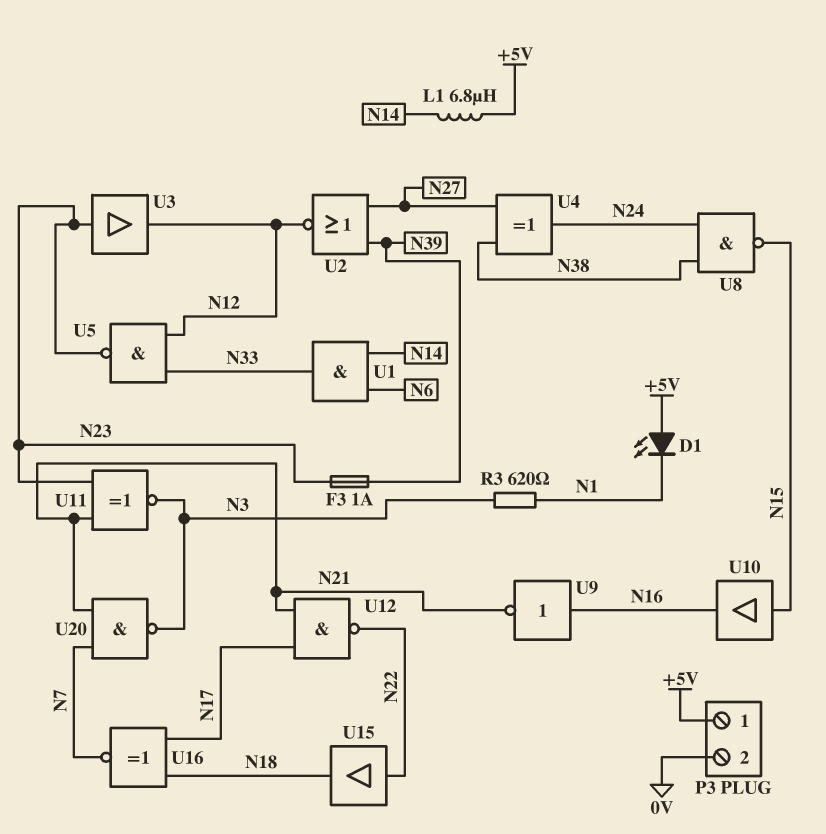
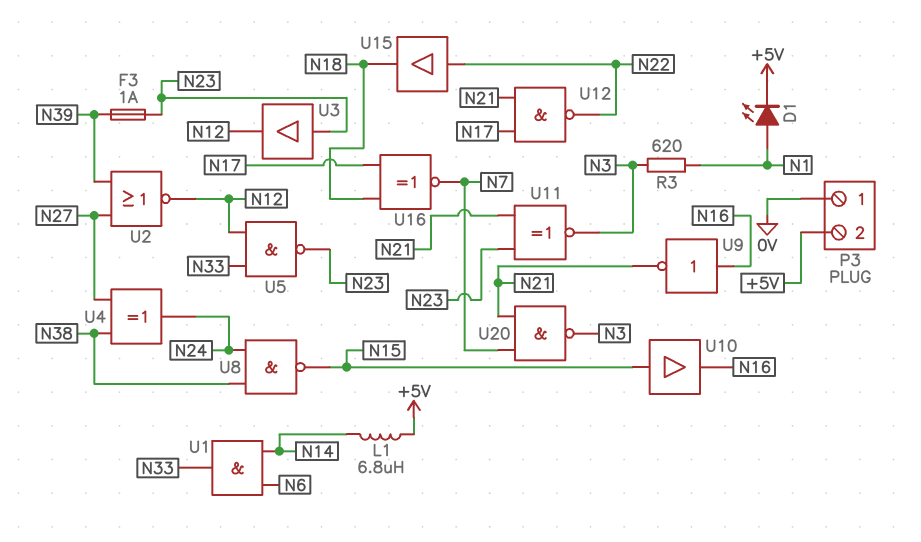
D1: LED (A +5V, K N1) -> LED (A N1, K +5V)
P3 pin 1: +5V -> 0V
P3 pin 2: 0V -> +5V

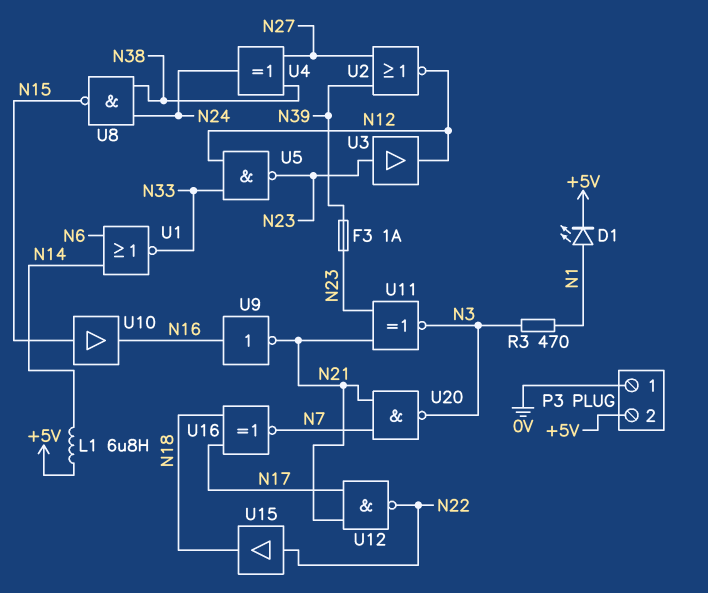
R3: 620 (N1, N3) -> 470 (N1, N3)
U1: AND (in N6, in N14, out N33) -> NOR (in N6, in N14, out N33)

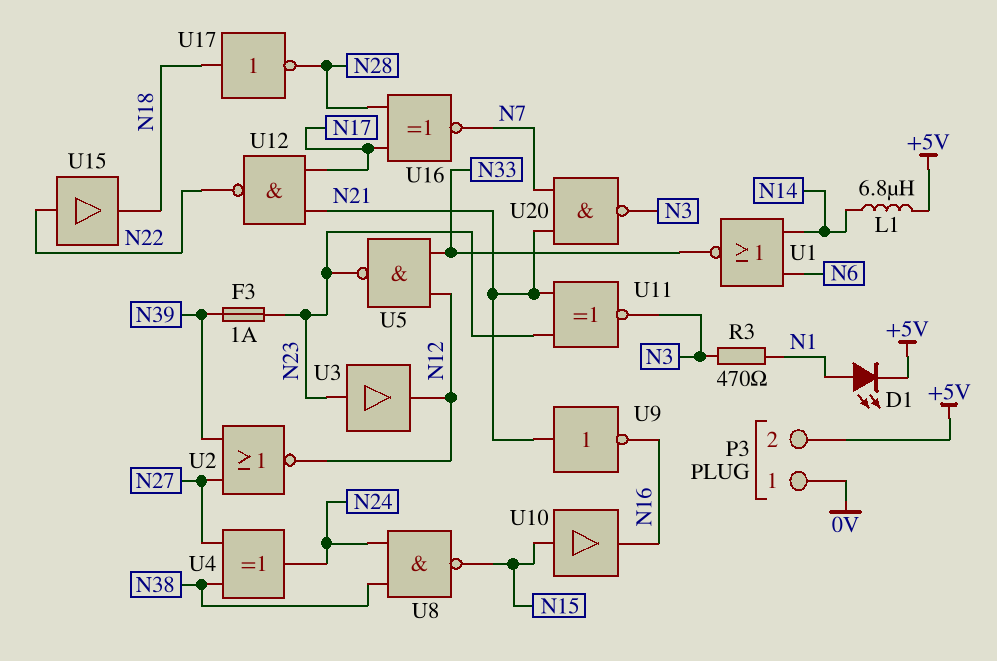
U9: NOT (in N16, out N21) -> NOT (in N21, out N16)
U16: XNOR (in N17, in N18, out N7) -> XNOR (in N17, in N28, out N7)
U17: none -> NOT (in N18, out N28)

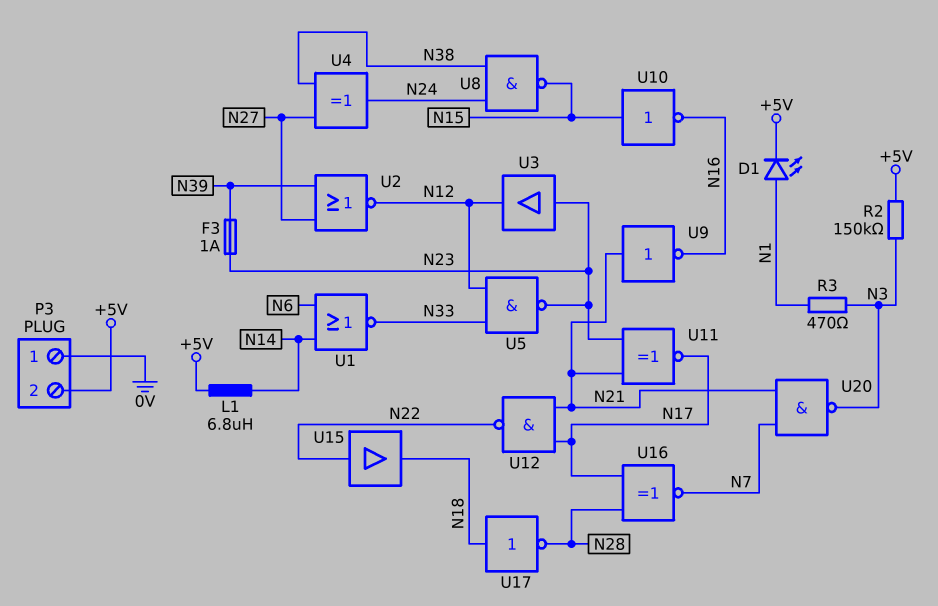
R2: none -> 150k (+5V, N3)
U10: buffer (in N15, out N16) -> NOT (in N15, out N16)
U11: XNOR (in N21, in N23, out N3) -> XNOR (in N21, in N23, out N17)

